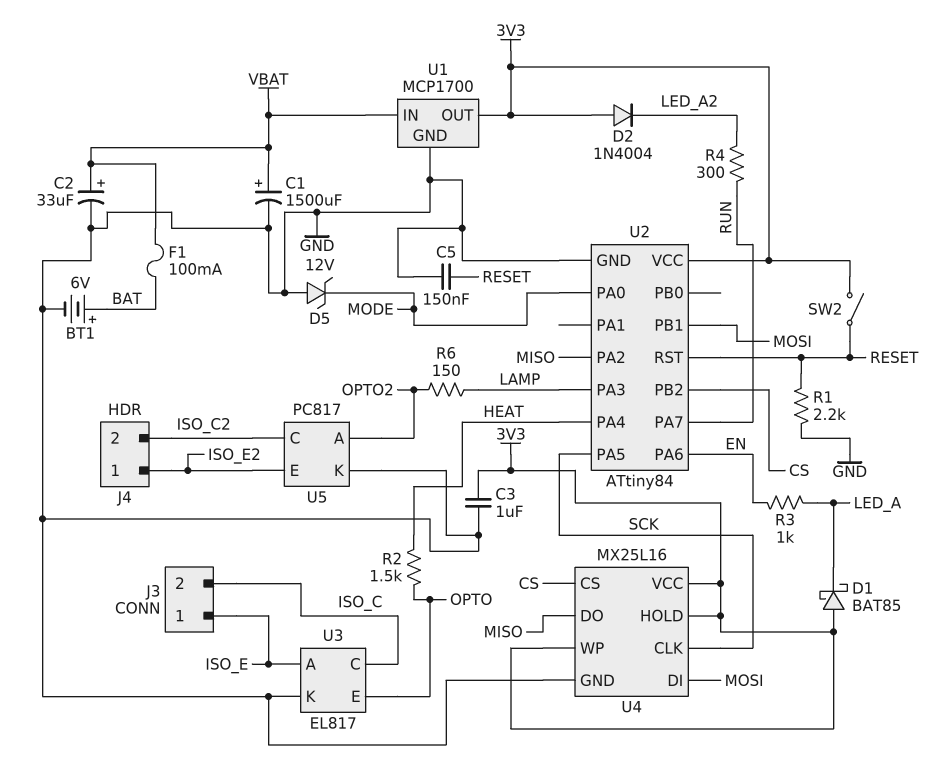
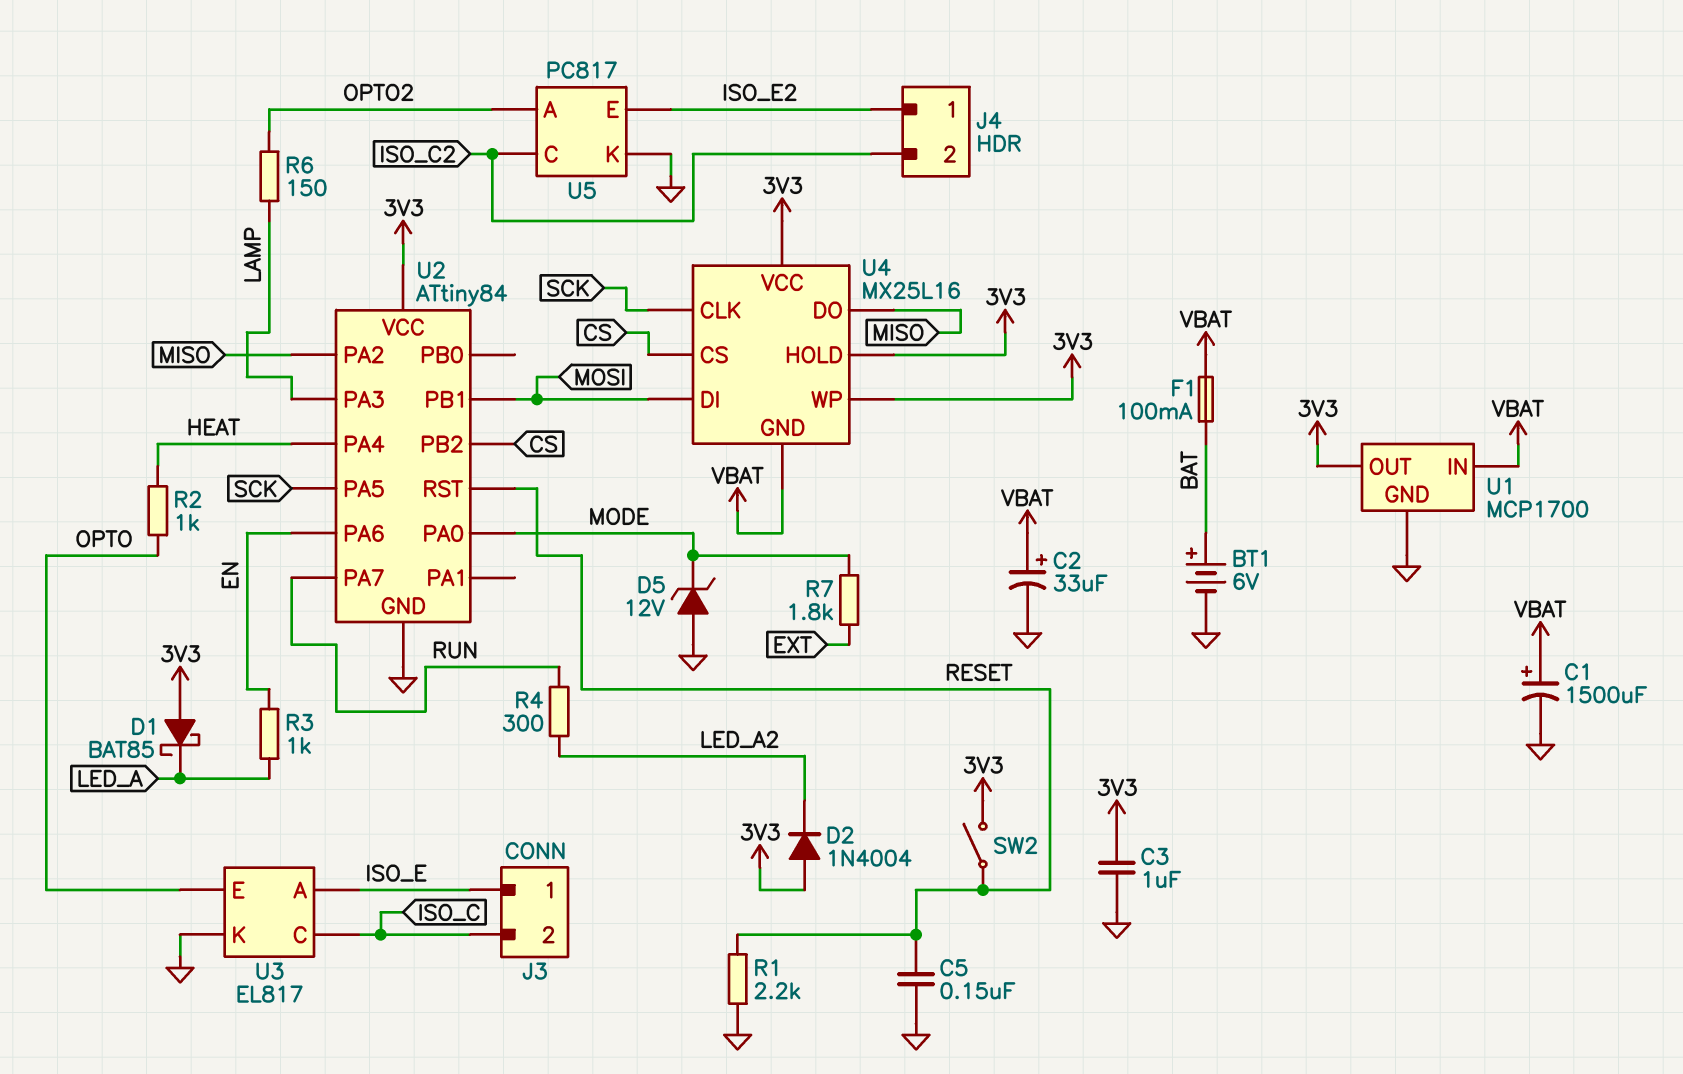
R2: 1.5k (HEAT, OPTO) -> 1k (HEAT, OPTO)
R7: none -> 1.8k (EXT, MODE)
U4 pin GND: GND -> VBAT

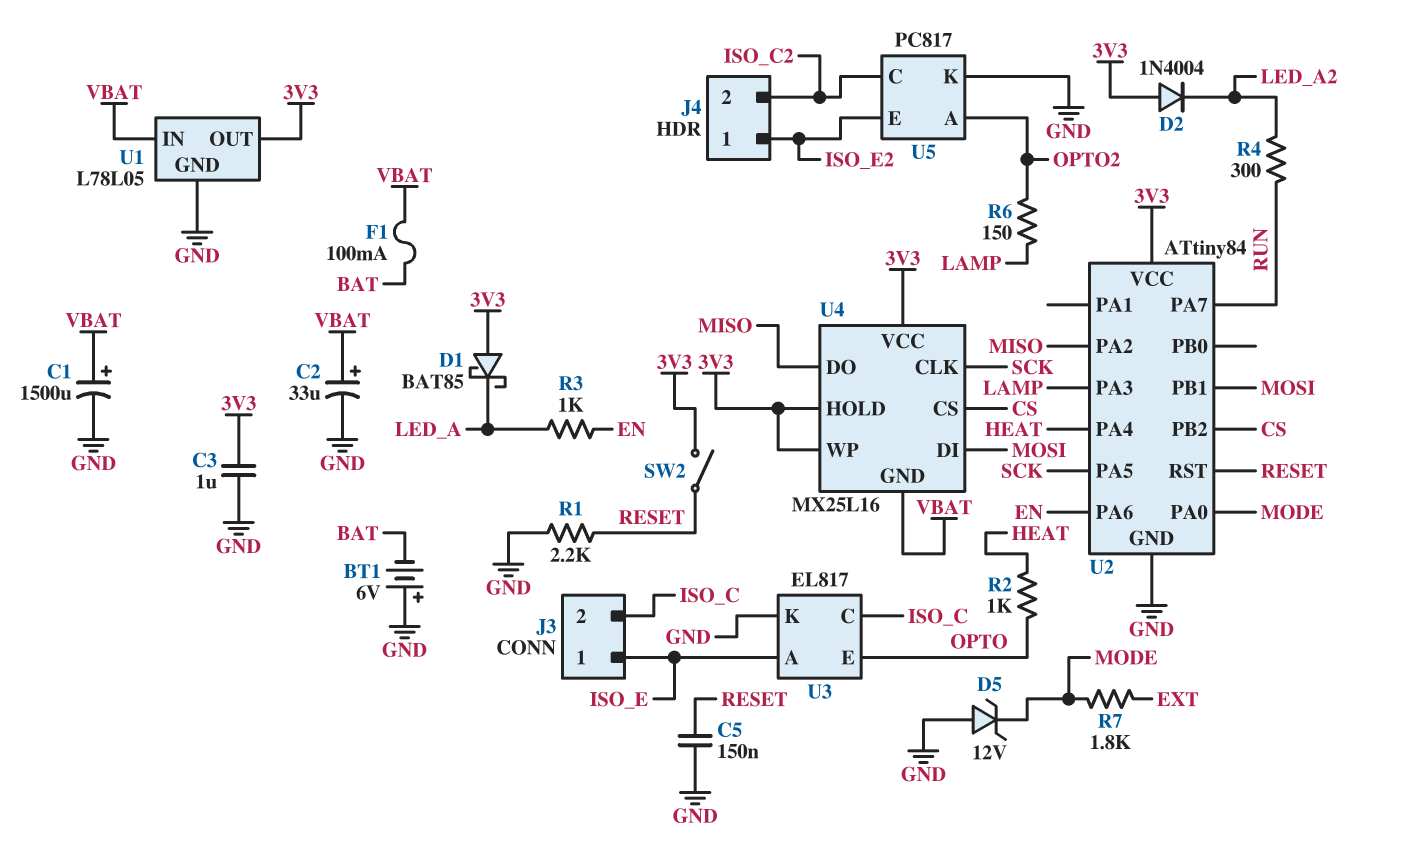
BT1: 6V (plus BAT, minus GND) -> 6V (plus GND, minus BAT)
U1: MCP1700 -> L78L05

